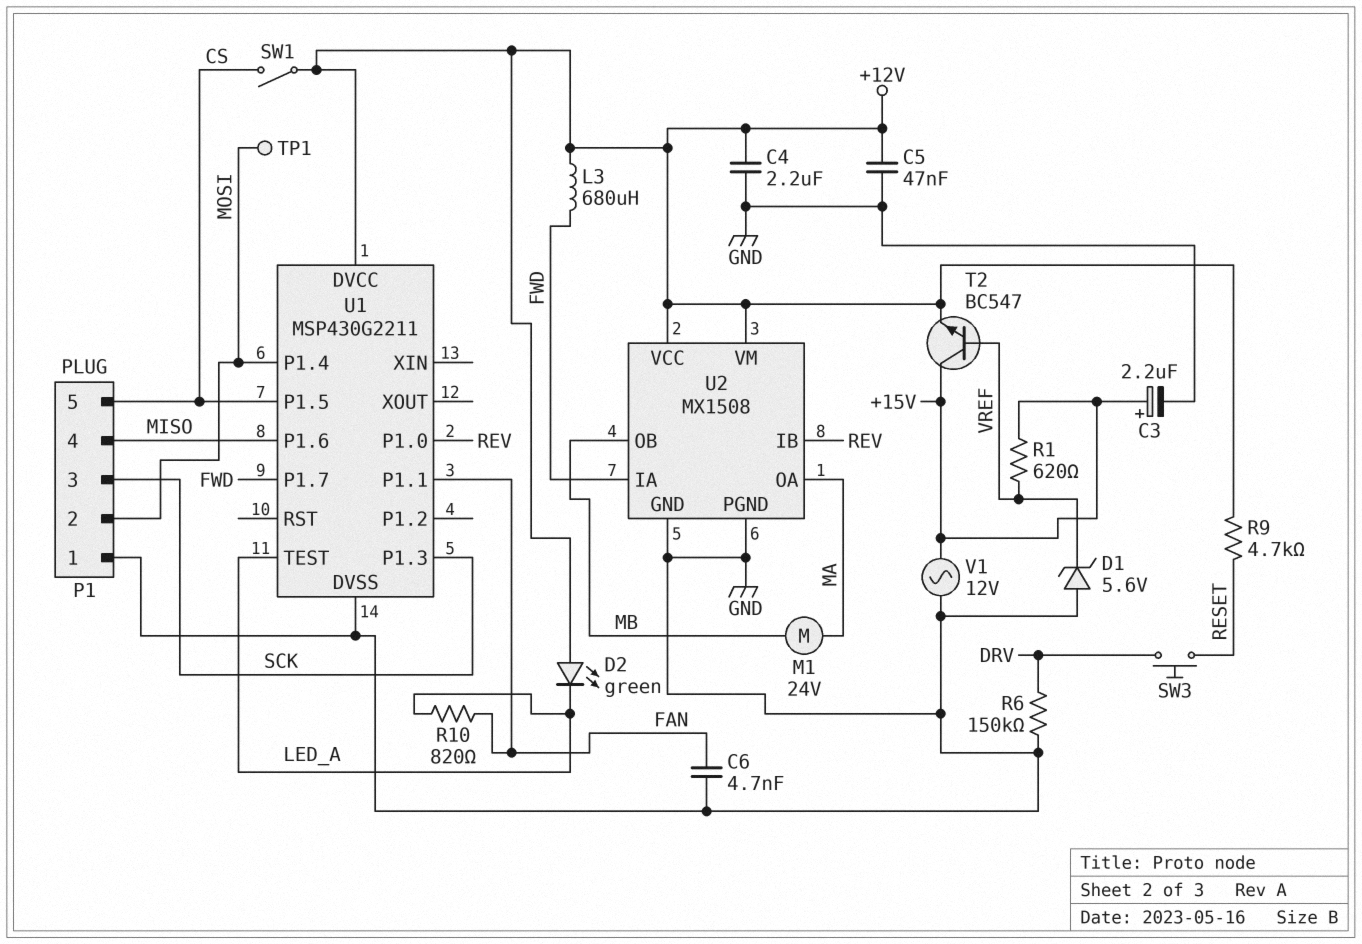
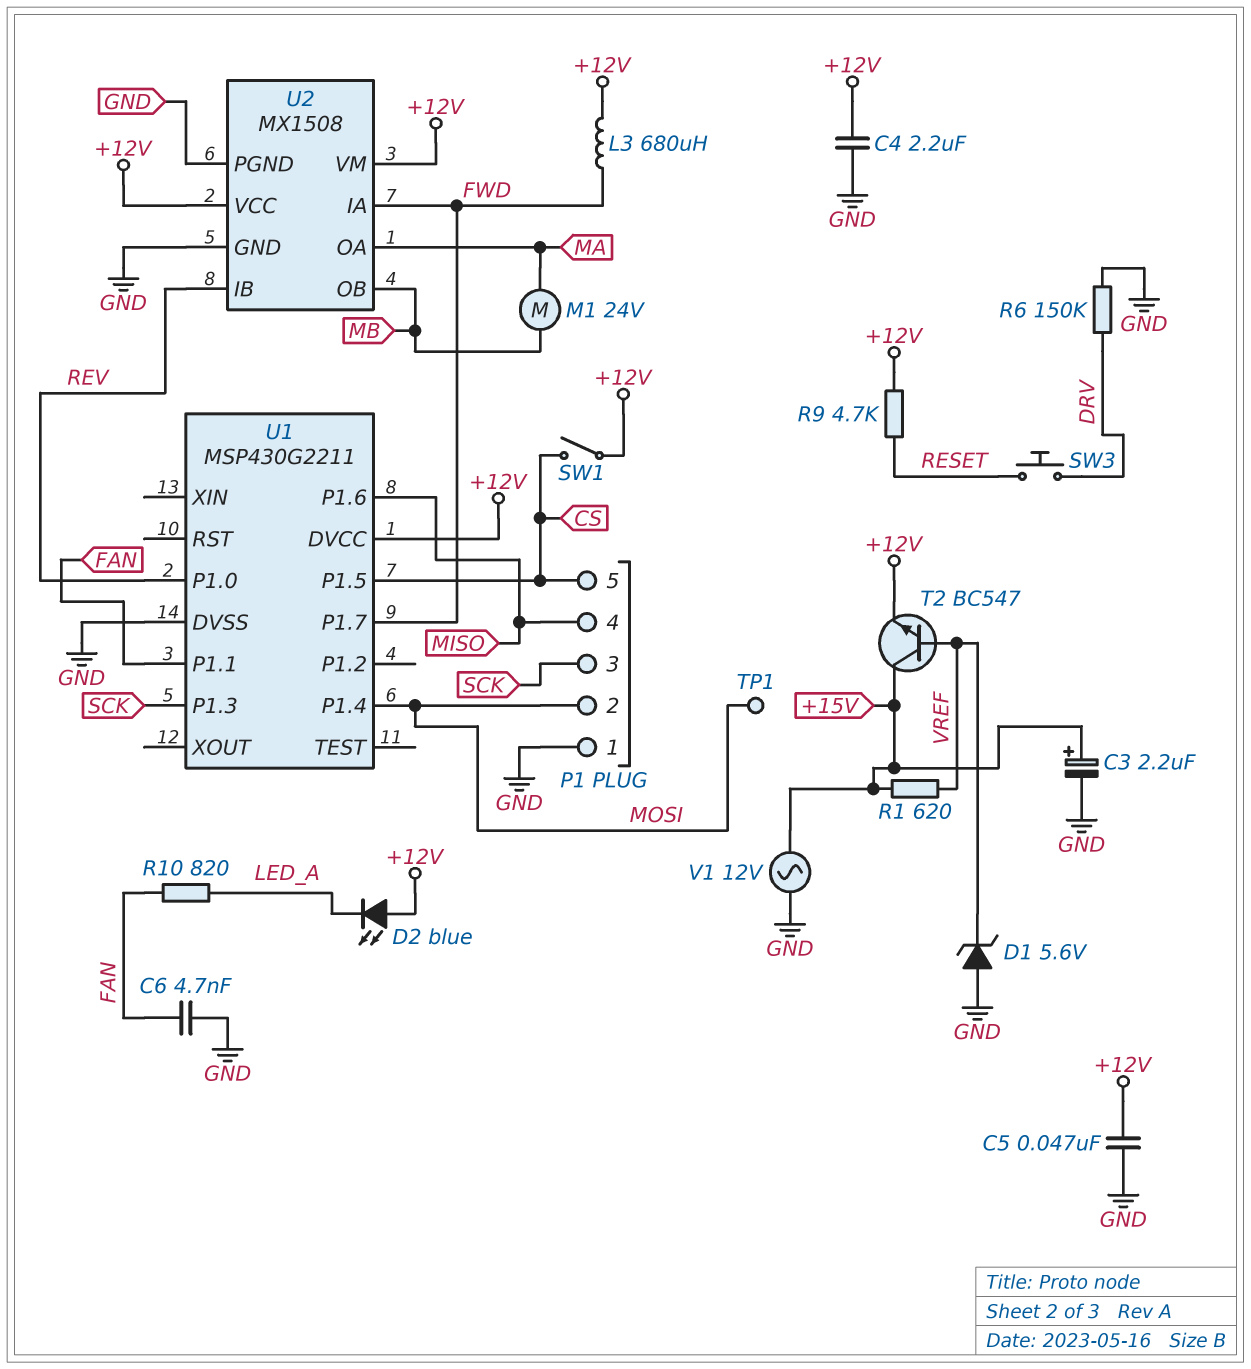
D2: LED green (A +12V, K LED_A) -> LED blue (A +12V, K LED_A)
U1 pin TEST: LED_A -> none

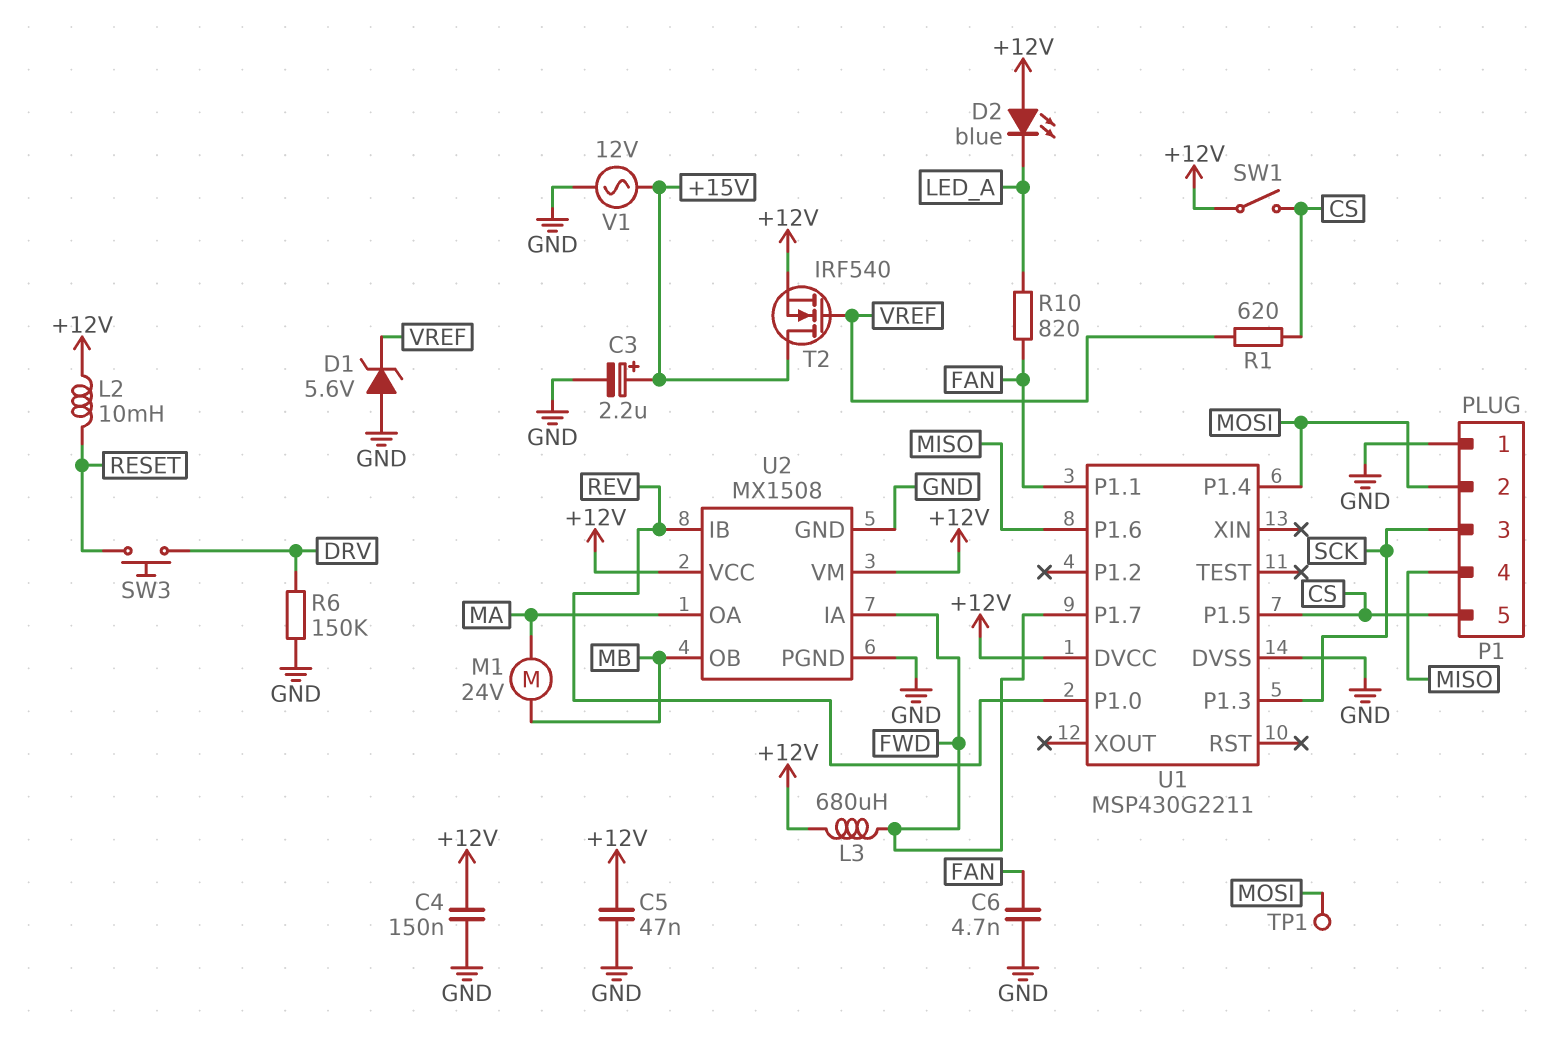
C4: 2.2uF (+12V, GND) -> 150nF (+12V, GND)
L2: none -> 10mH (+12V, RESET)
R1: 620 (+15V, VREF) -> 620 (CS, VREF)
R9: 4.7k (+12V, RESET) -> none
T2: NPN BC547 (B VREF, C +15V, E +12V) -> NMOS IRF540 (G VREF, D +15V, S +12V)

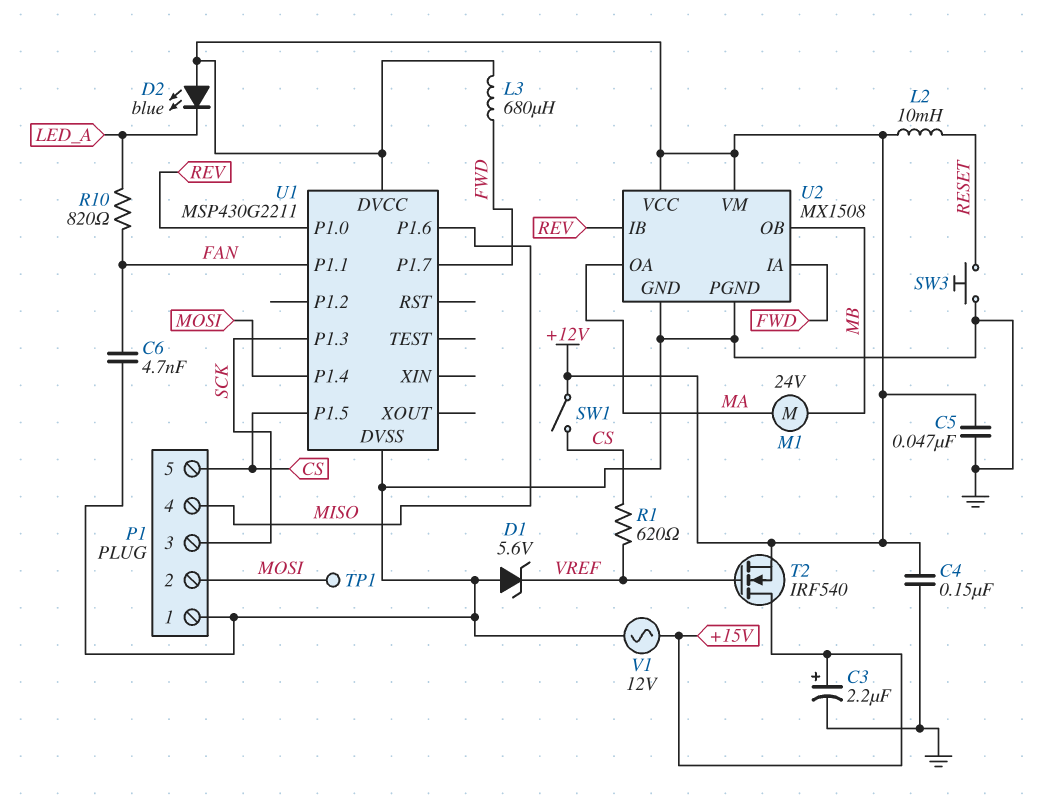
R6: 150k (DRV, GND) -> none
SW3: button (DRV, RESET) -> button (GND, RESET)

